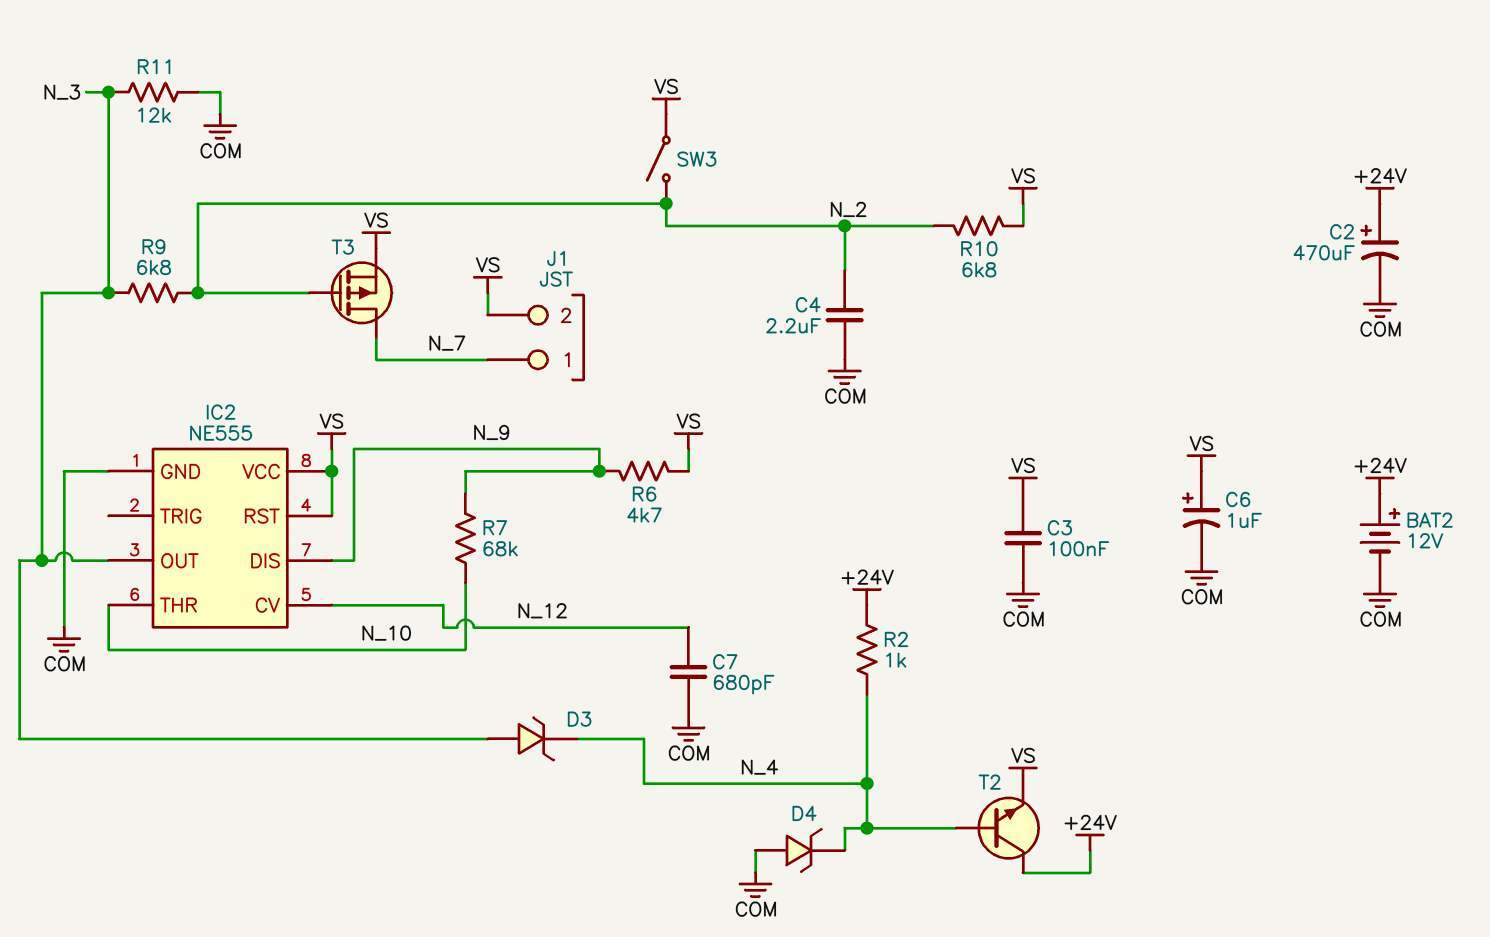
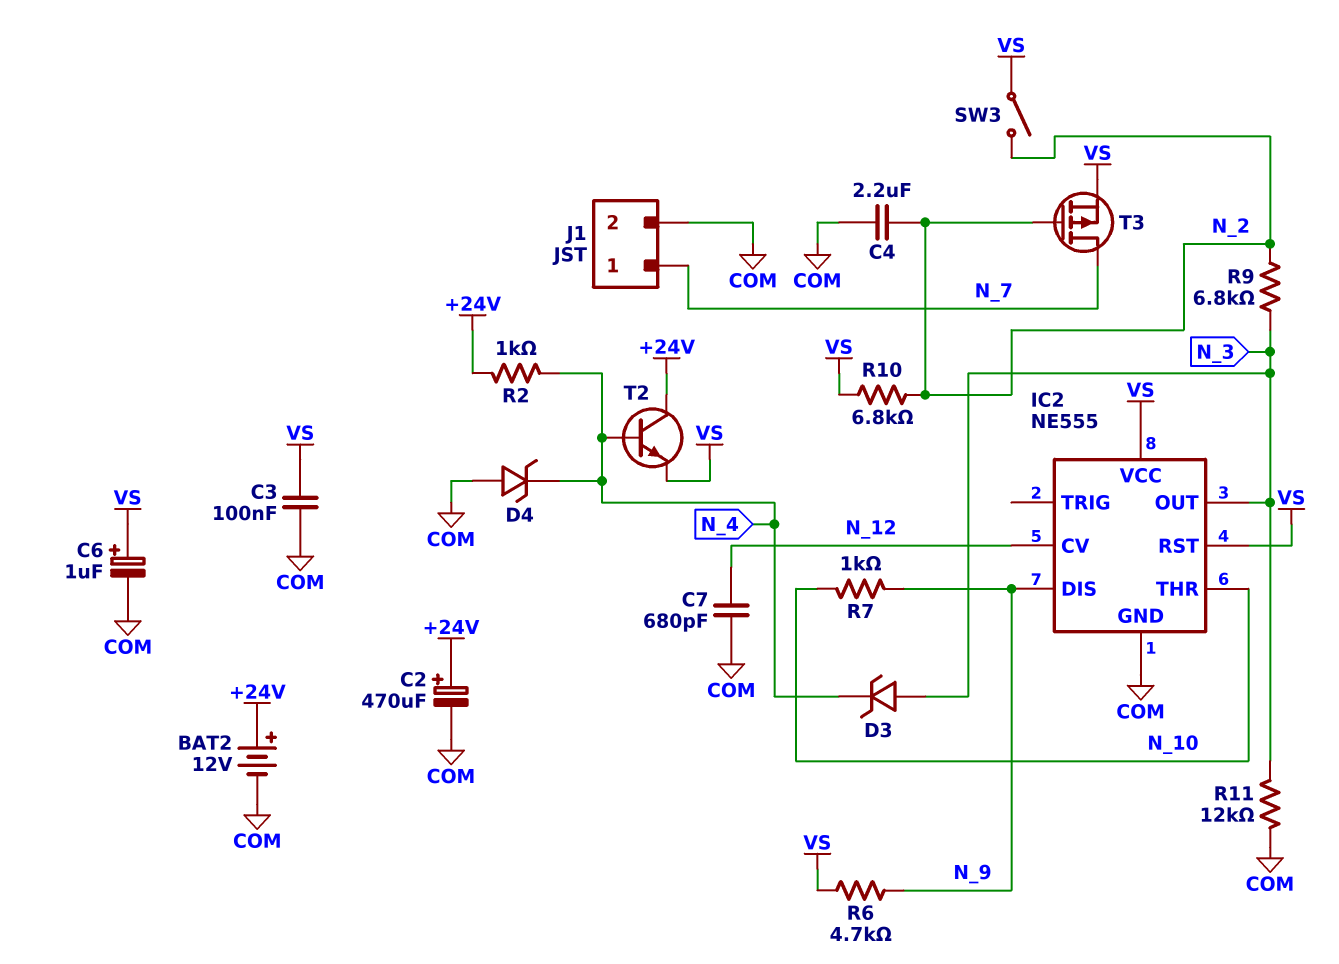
J1 pin 2: VS -> COM
R7: 68k (N_9, N_10) -> 1k (N_9, N_10)

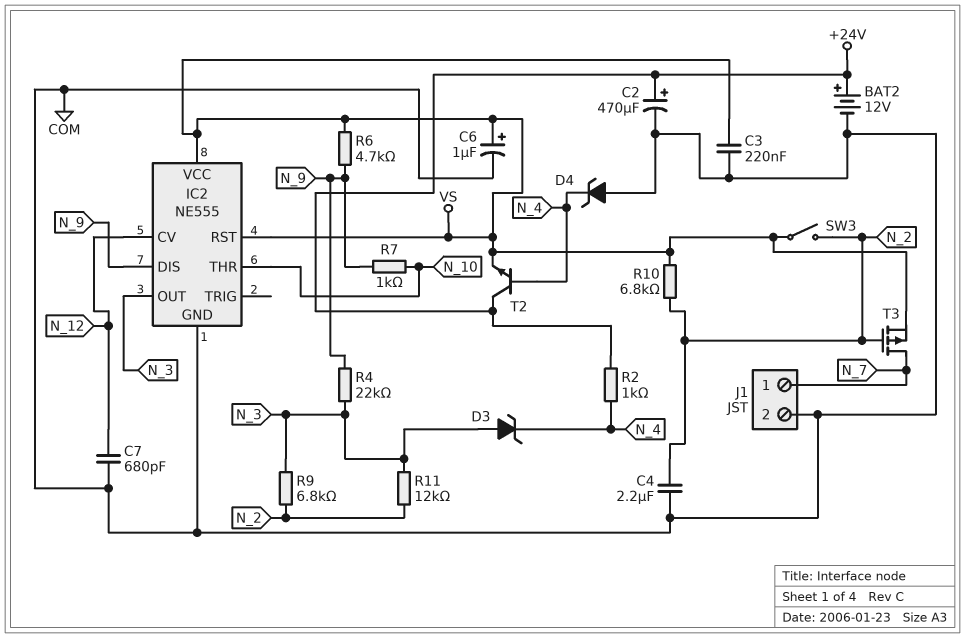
C3: 100nF (COM, VS) -> 220nF (COM, VS)
R4: none -> 22k (N_3, N_9)
R11: 12k (COM, N_3) -> 12k (N_2, N_3)

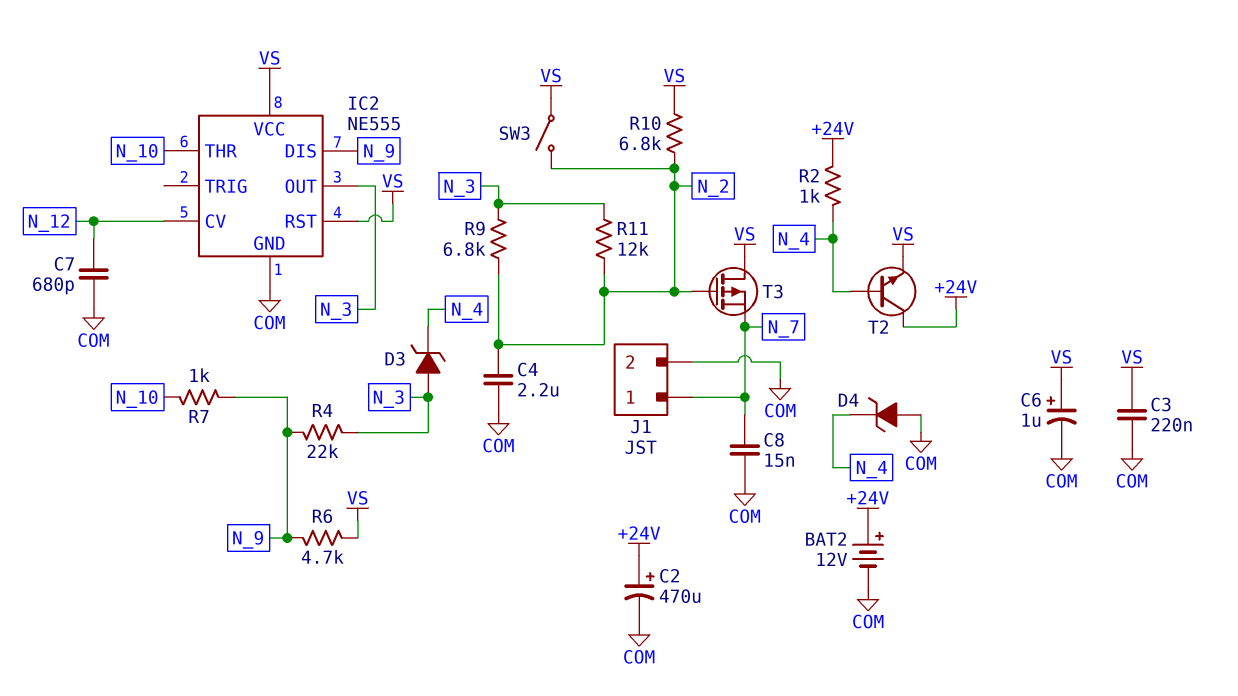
C8: none -> 15nF (COM, N_7)
T3: PMOS (G N_2, D N_7, S VS) -> PMOS (G N_2, D VS, S N_7)

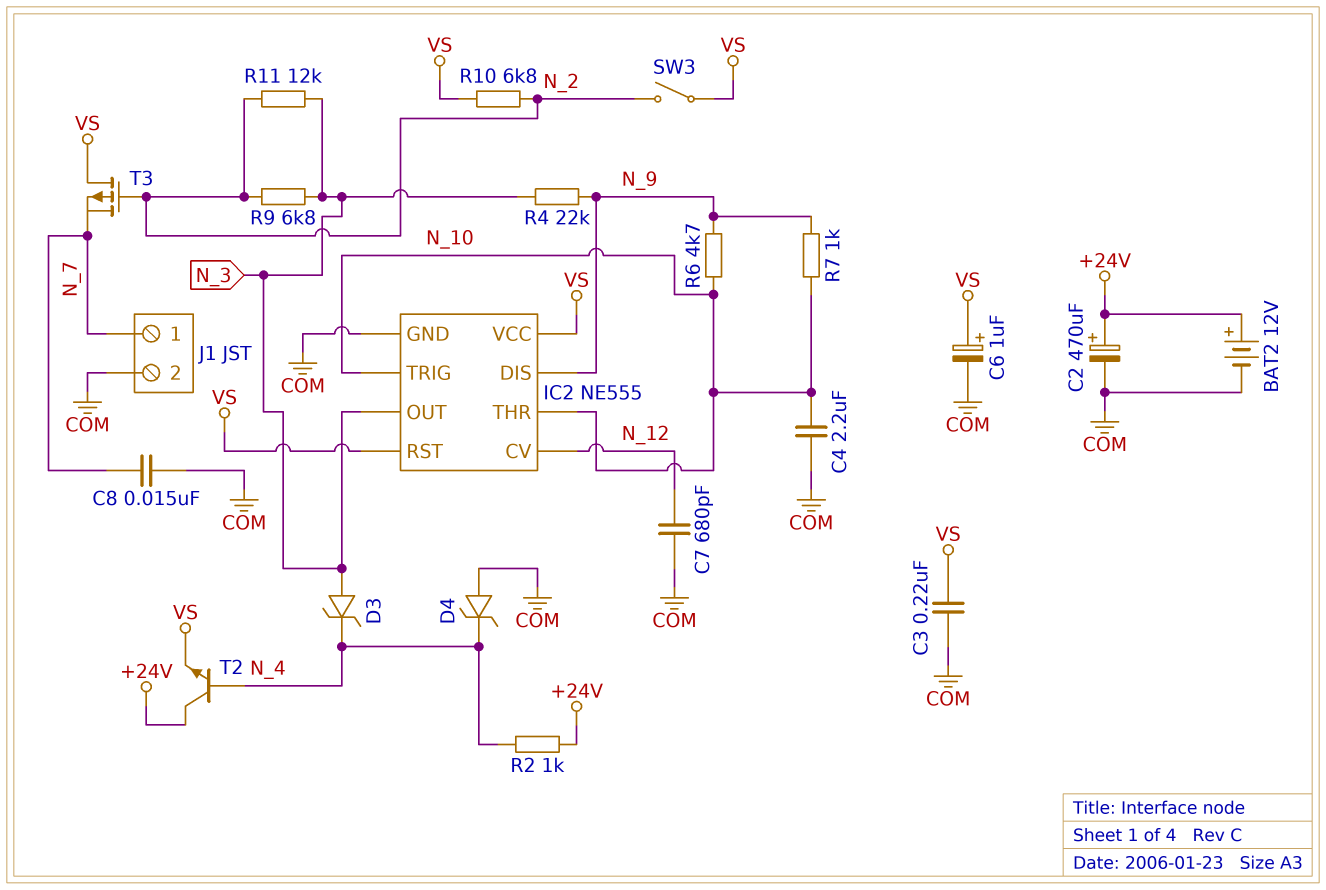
C4: 2.2uF (COM, N_2) -> 2.2uF (COM, N_10)
IC2 pin TRIG: none -> N_10
R6: 4.7k (N_9, VS) -> 4.7k (N_9, N_10)

